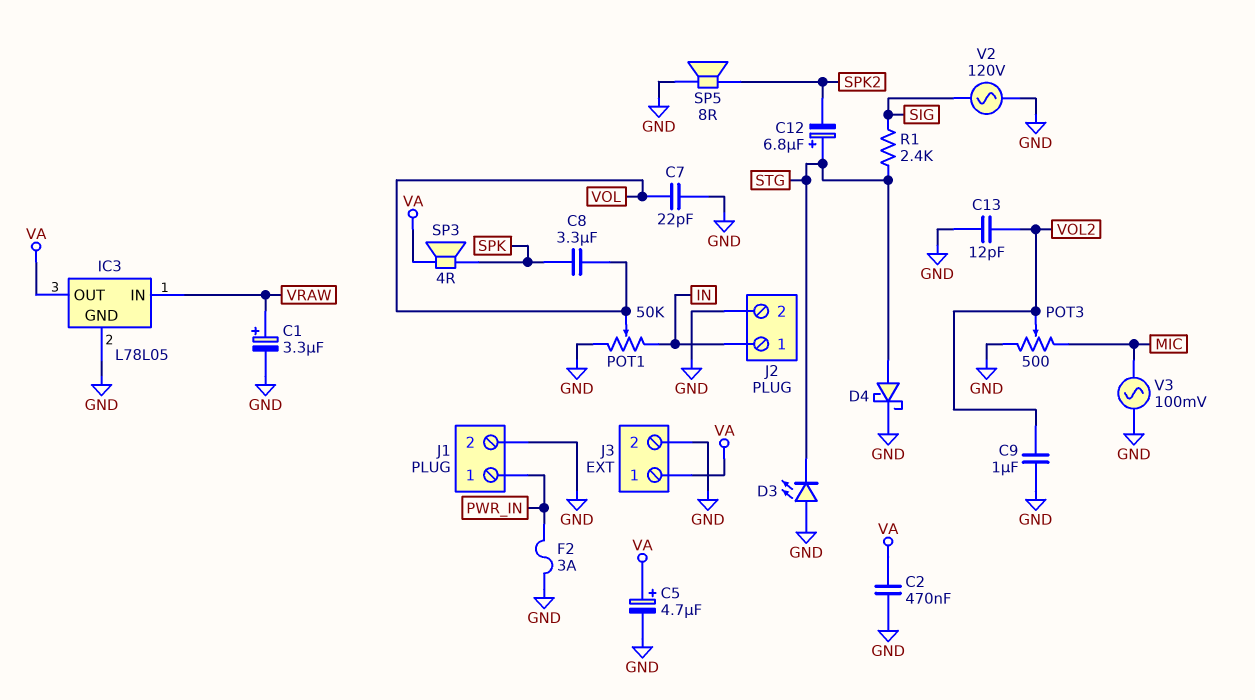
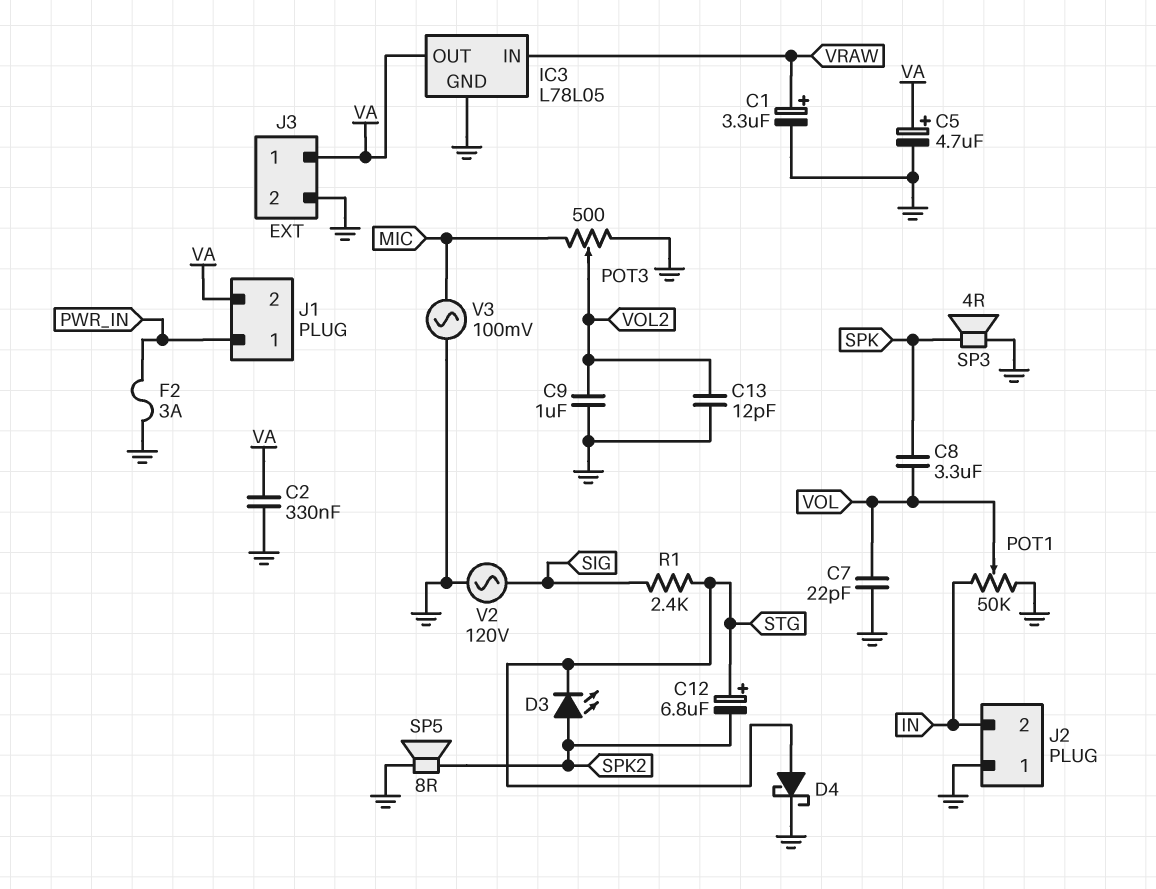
C2: 470nF (GND, VA) -> 330nF (GND, VA)
D3: LED (A GND, K STG) -> LED (A SPK2, K STG)
J1 pin 2: GND -> VA
J2 pin 1: IN -> GND
J2 pin 2: GND -> IN
SP3: speaker 4R (SPK, VA) -> speaker 4R (GND, SPK)

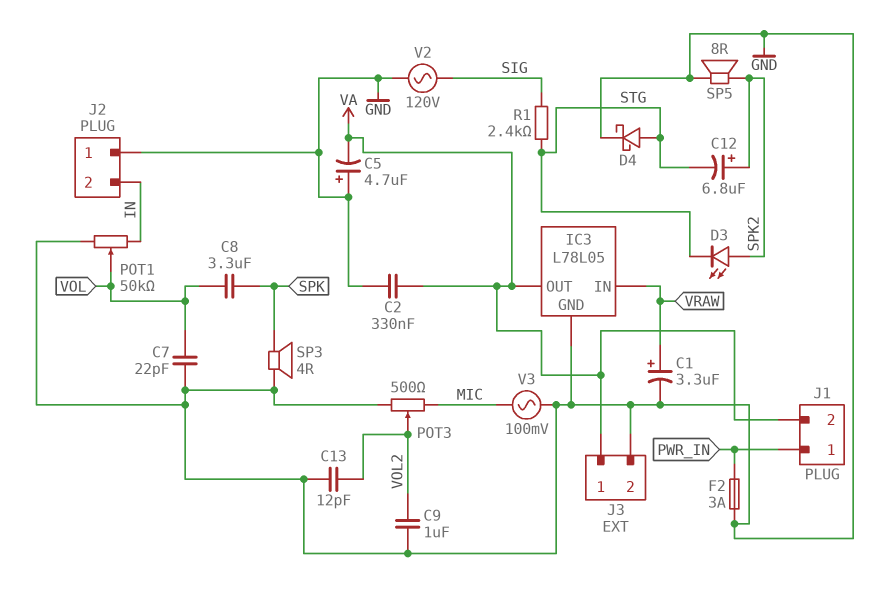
C5: 4.7uF (plus VA, minus GND) -> 4.7uF (plus GND, minus VA)
C12: 6.8uF (plus STG, minus SPK2) -> 6.8uF (plus SPK2, minus STG)

